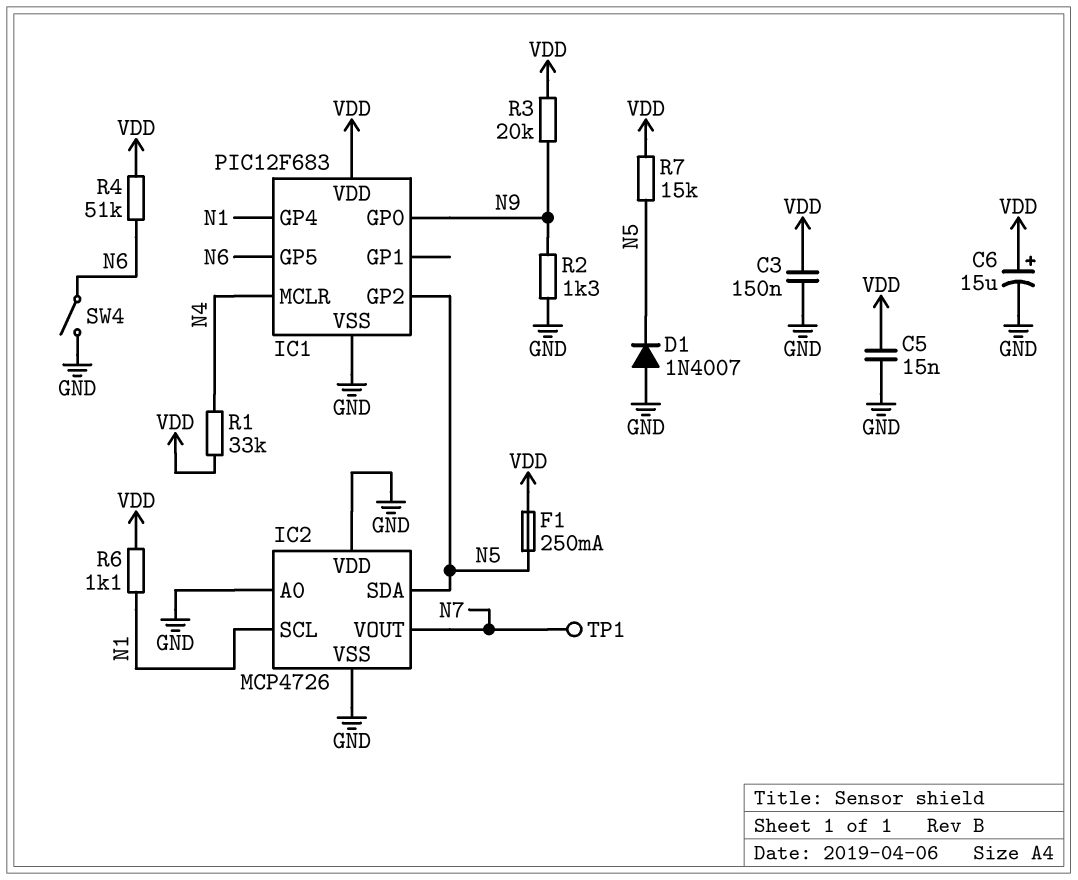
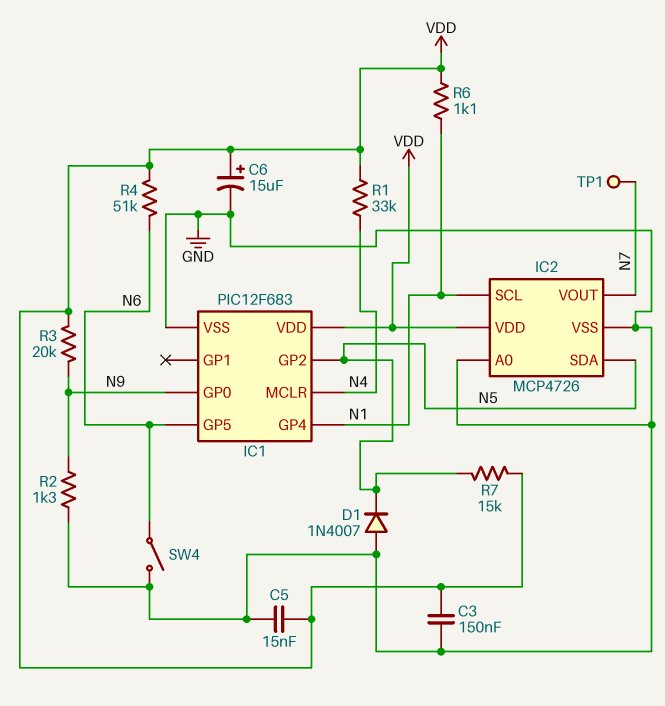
F1: 250mA (N5, VDD) -> none
IC2 pin VDD: GND -> VDD

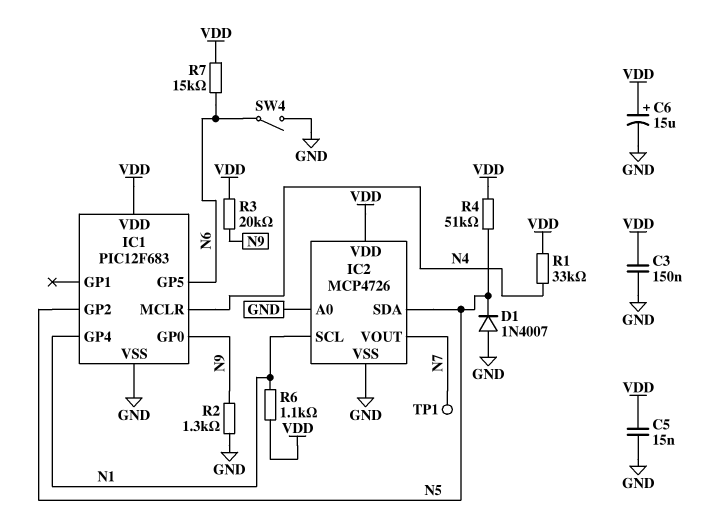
R4: 51k (N6, VDD) -> 51k (N5, VDD)
R7: 15k (N5, VDD) -> 15k (N6, VDD)

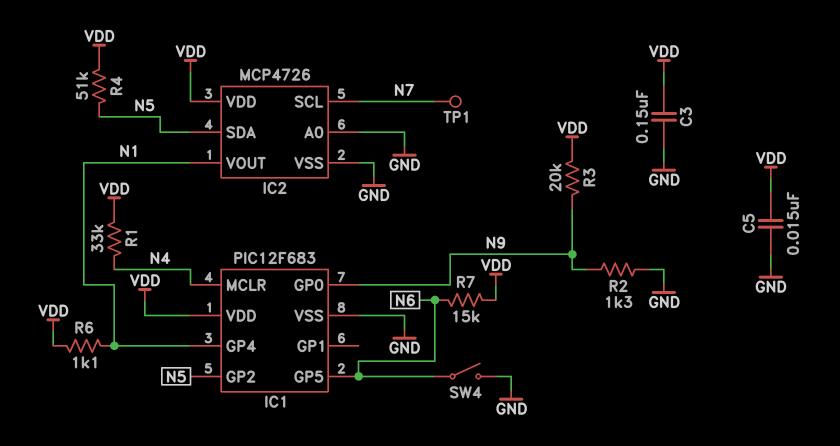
C6: 15uF (plus VDD, minus GND) -> none
D1: diode 1N4007 (A GND, K N5) -> none
IC2 pin SCL: N1 -> N7
IC2 pin VOUT: N7 -> N1

